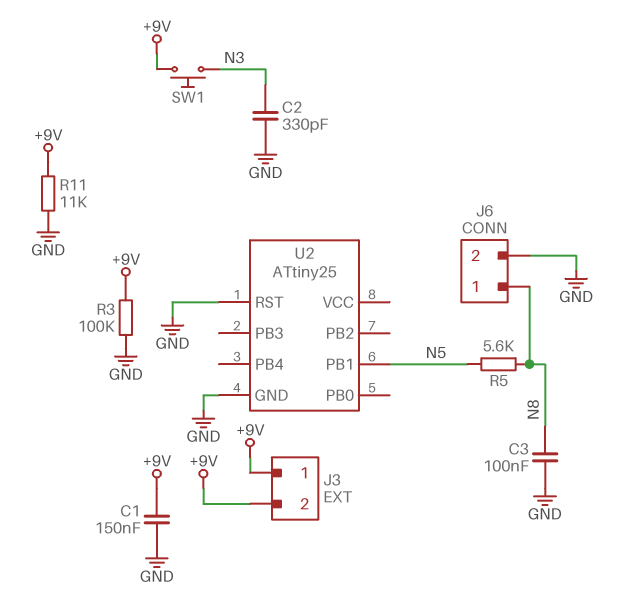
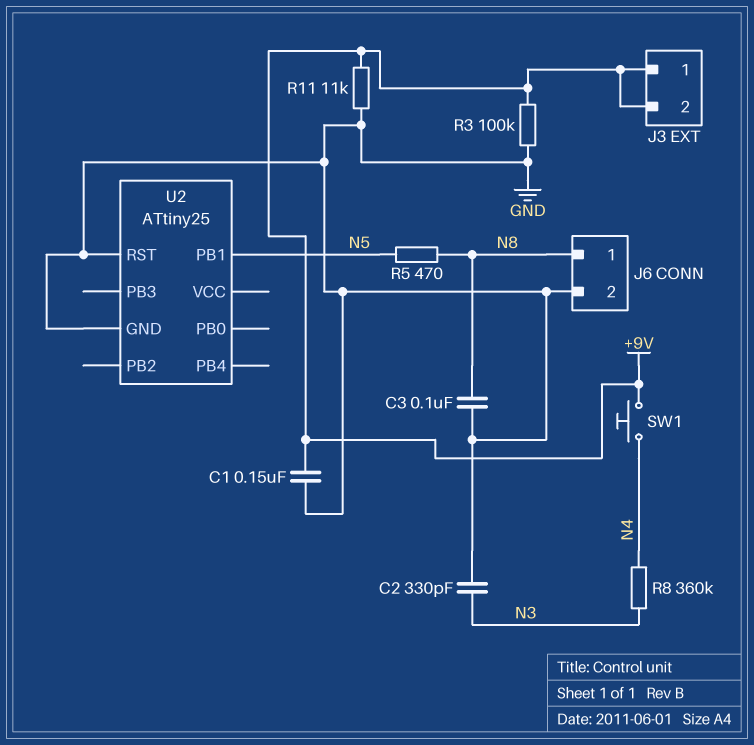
R5: 5.6k (N5, N8) -> 470 (N5, N8)
R8: none -> 360k (N3, N4)
SW1: button (+9V, N3) -> button (+9V, N4)

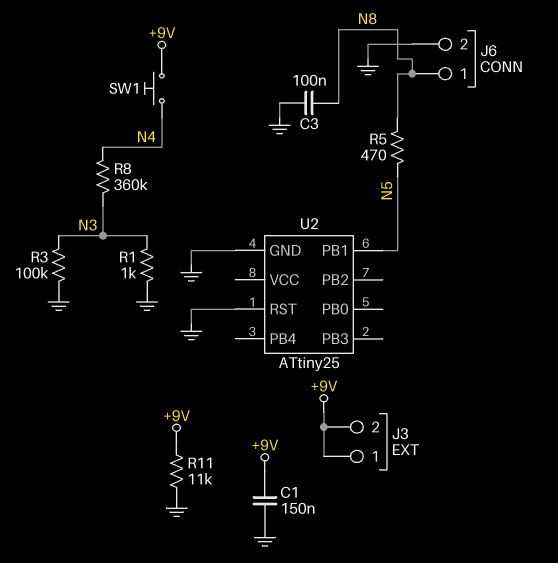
C2: 330pF (GND, N3) -> none
R1: none -> 1k (GND, N3)
R3: 100k (+9V, GND) -> 100k (GND, N3)

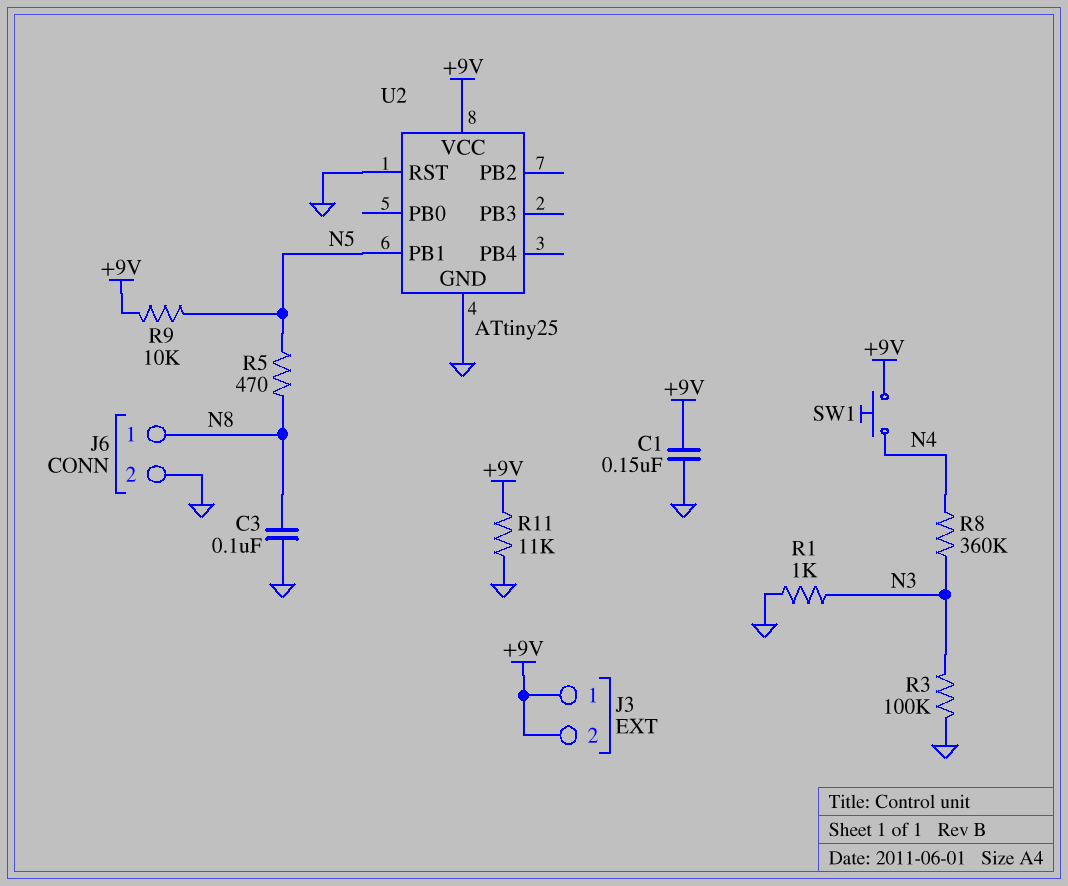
R9: none -> 10k (+9V, N5)
U2 pin VCC: none -> +9V

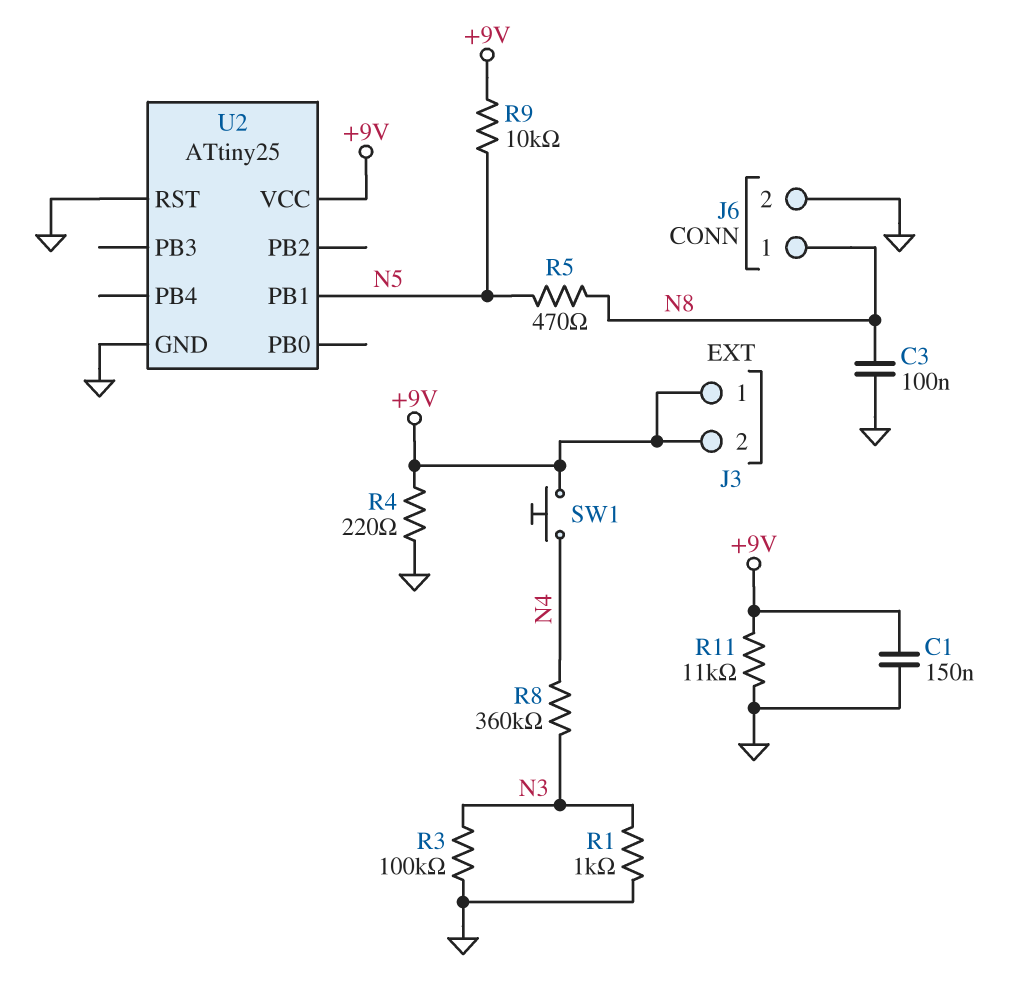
R4: none -> 220 (+9V, GND)

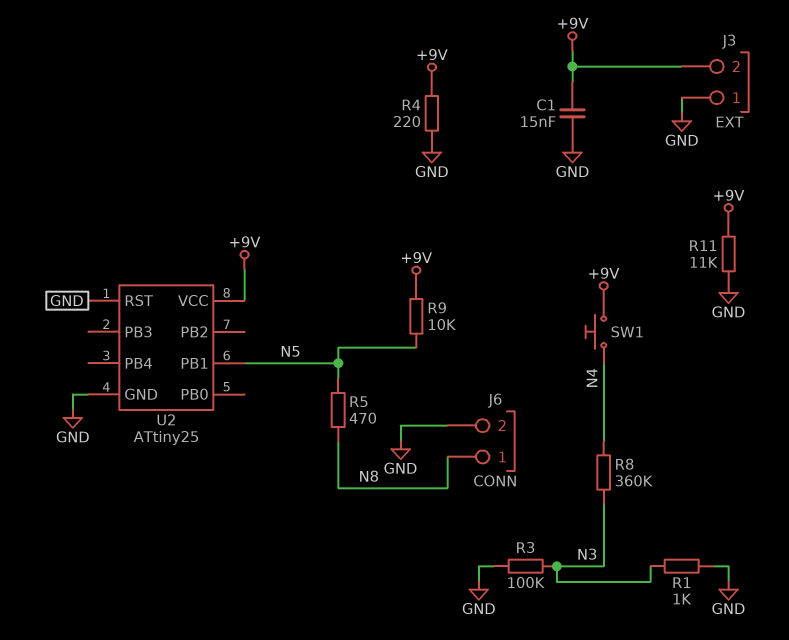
C1: 150nF (+9V, GND) -> 15nF (+9V, GND)
C3: 100nF (GND, N8) -> none
J3 pin 1: +9V -> GND

